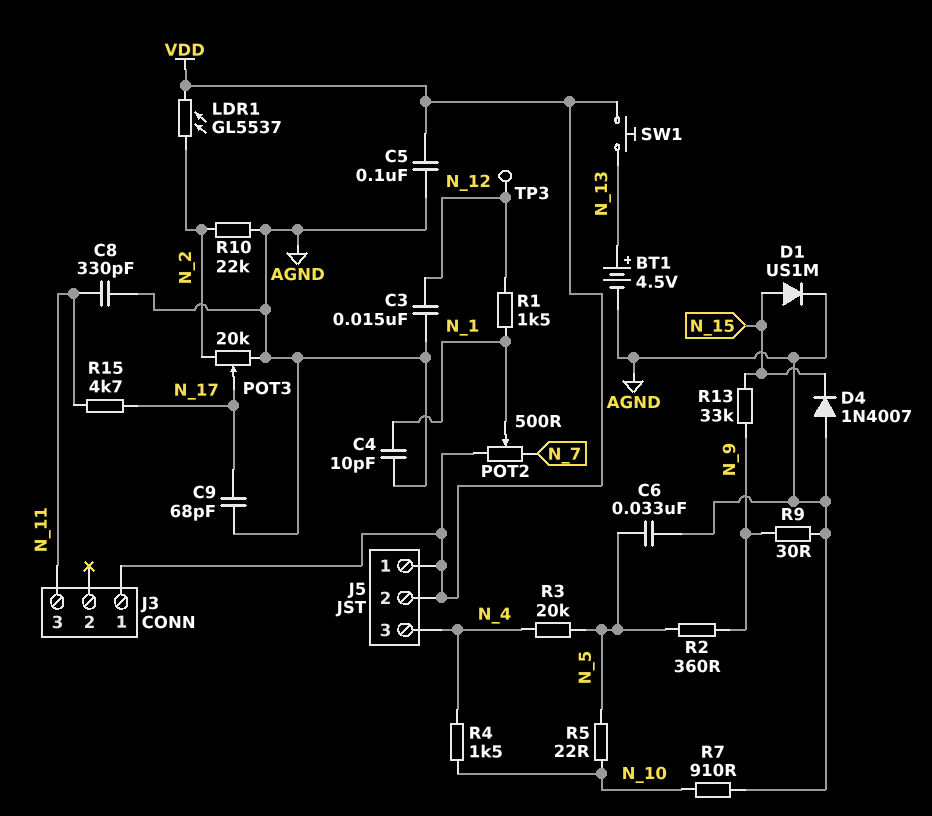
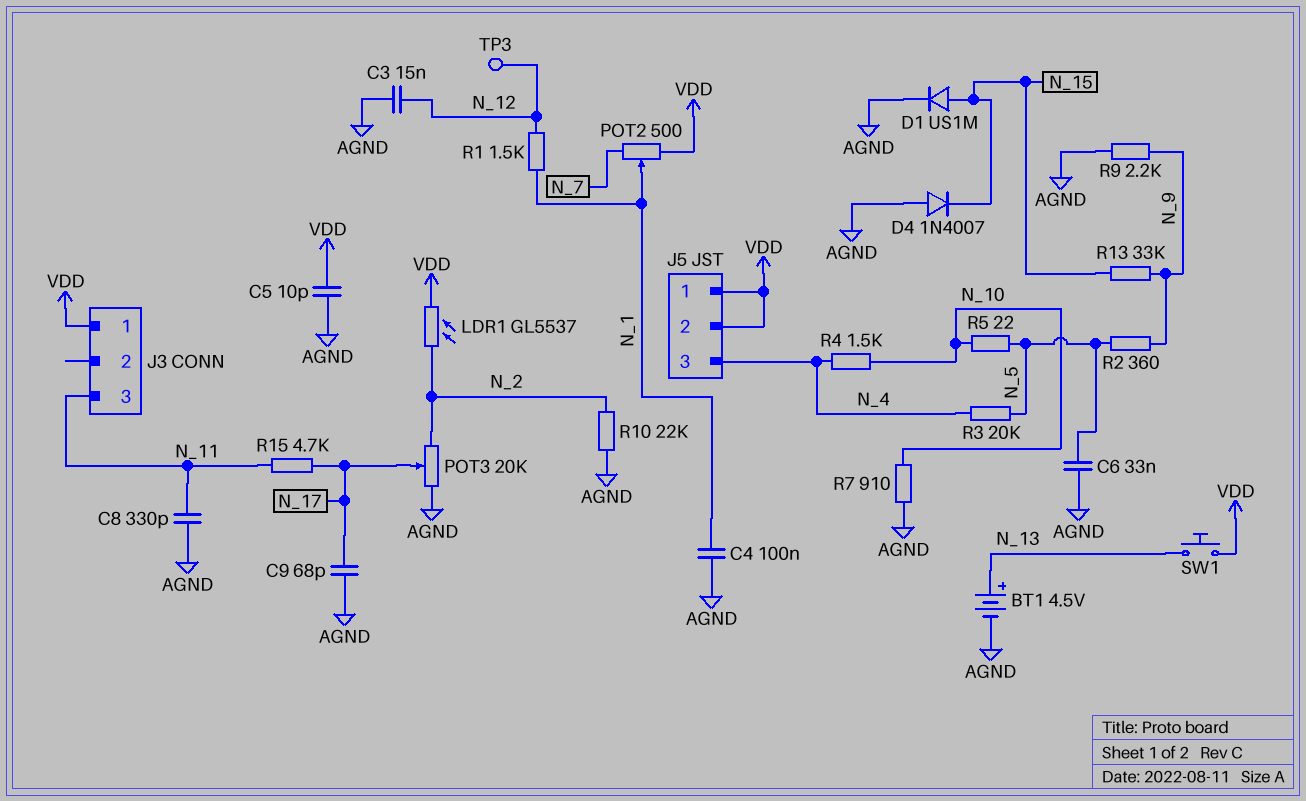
C4: 10pF (AGND, N_1) -> 100nF (AGND, N_1)
C5: 100nF (AGND, VDD) -> 10pF (AGND, VDD)
R9: 30 (AGND, N_9) -> 2.2k (AGND, N_9)

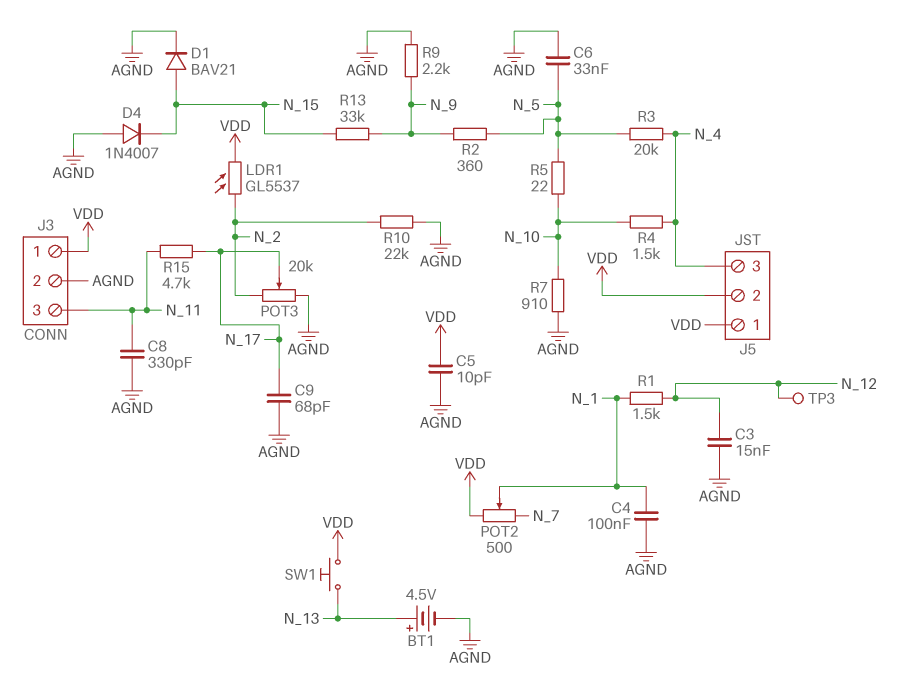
D1: diode US1M (A N_15, K AGND) -> diode BAV21 (A N_15, K AGND)
J3 pin 2: none -> AGND

